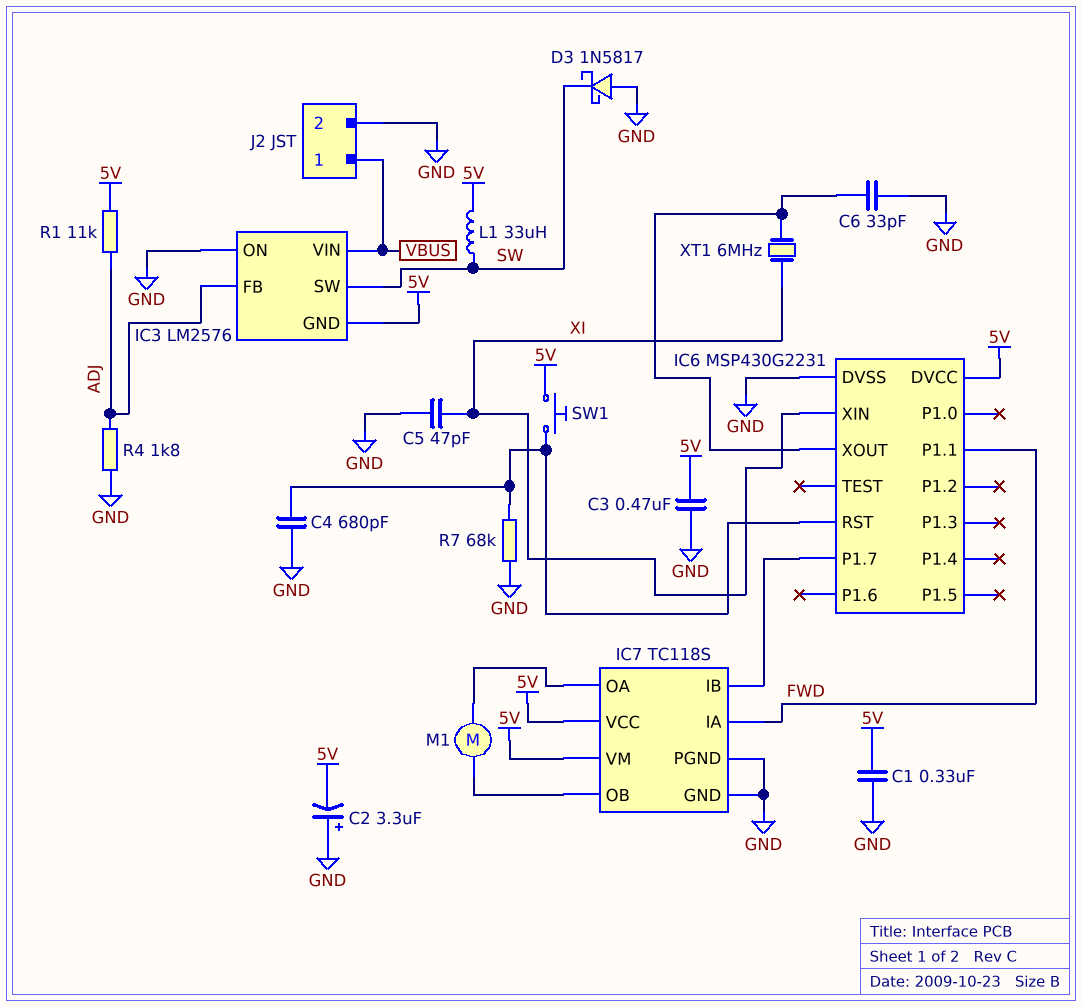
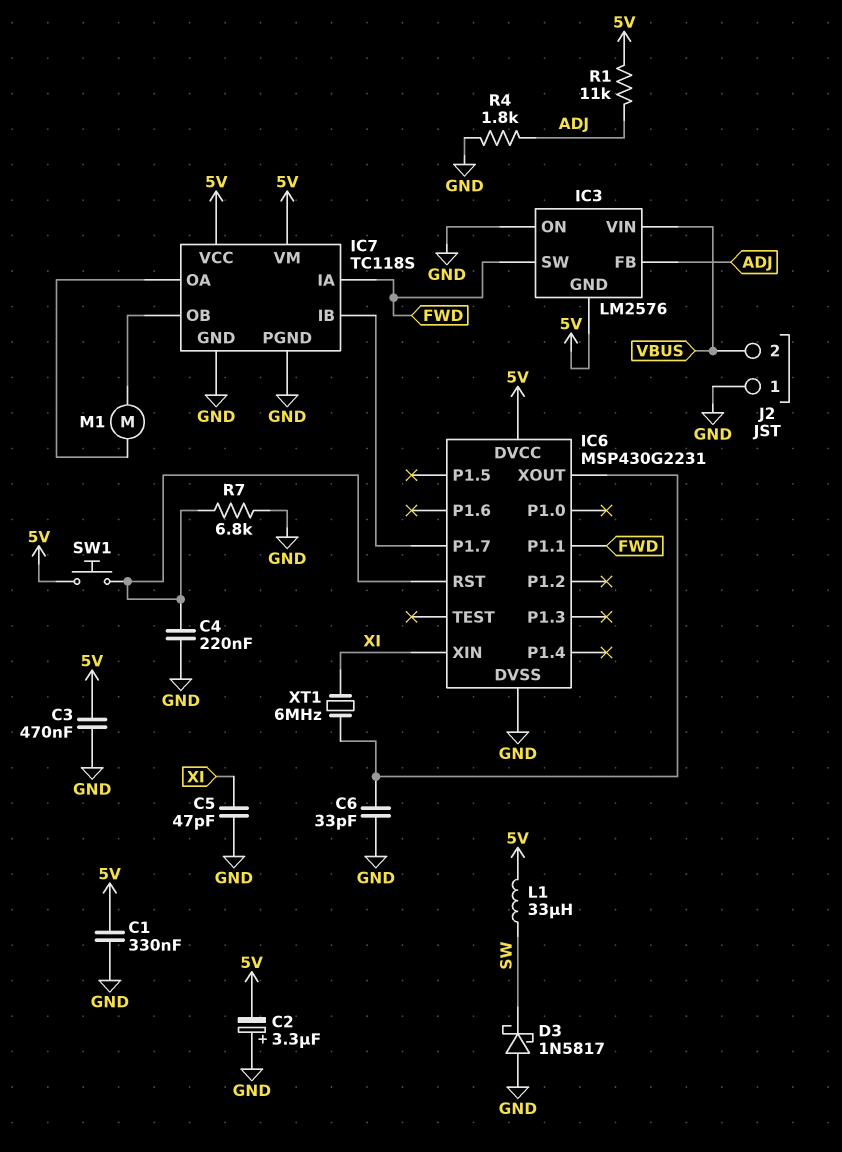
C4: 680pF (GND, IC6/RST) -> 220nF (GND, IC6/RST)
IC3 pin SW: SW -> FWD
J2 pin 1: VBUS -> GND
J2 pin 2: GND -> VBUS
R7: 68k (GND, IC6/RST) -> 6.8k (GND, IC6/RST)

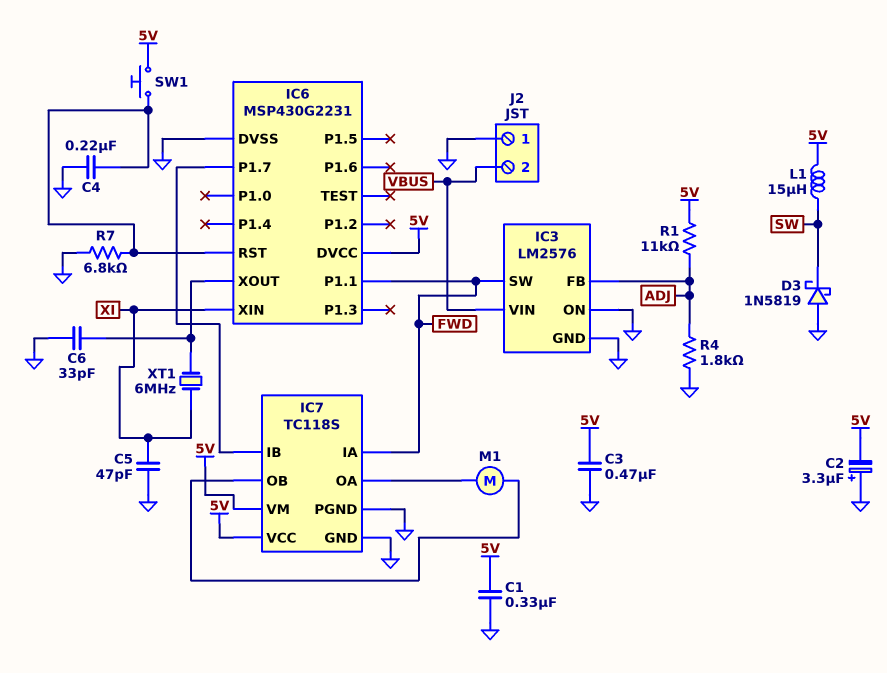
D3: schottky 1N5817 (A GND, K SW) -> schottky 1N5819 (A GND, K SW)
IC3 pin GND: 5V -> GND
L1: 33uH (5V, SW) -> 15uH (5V, SW)

